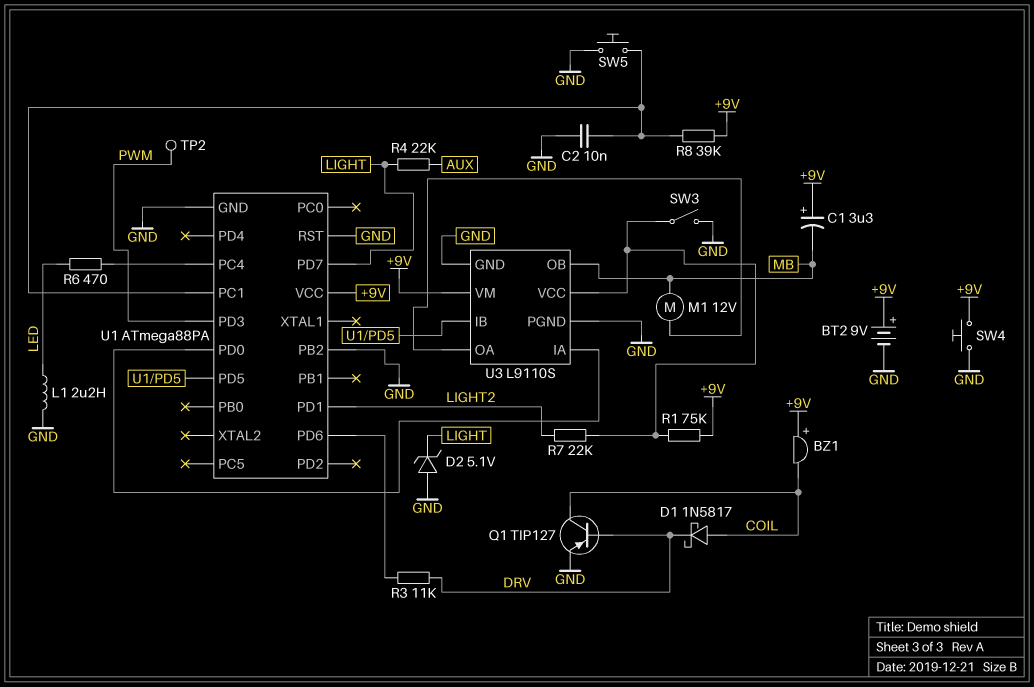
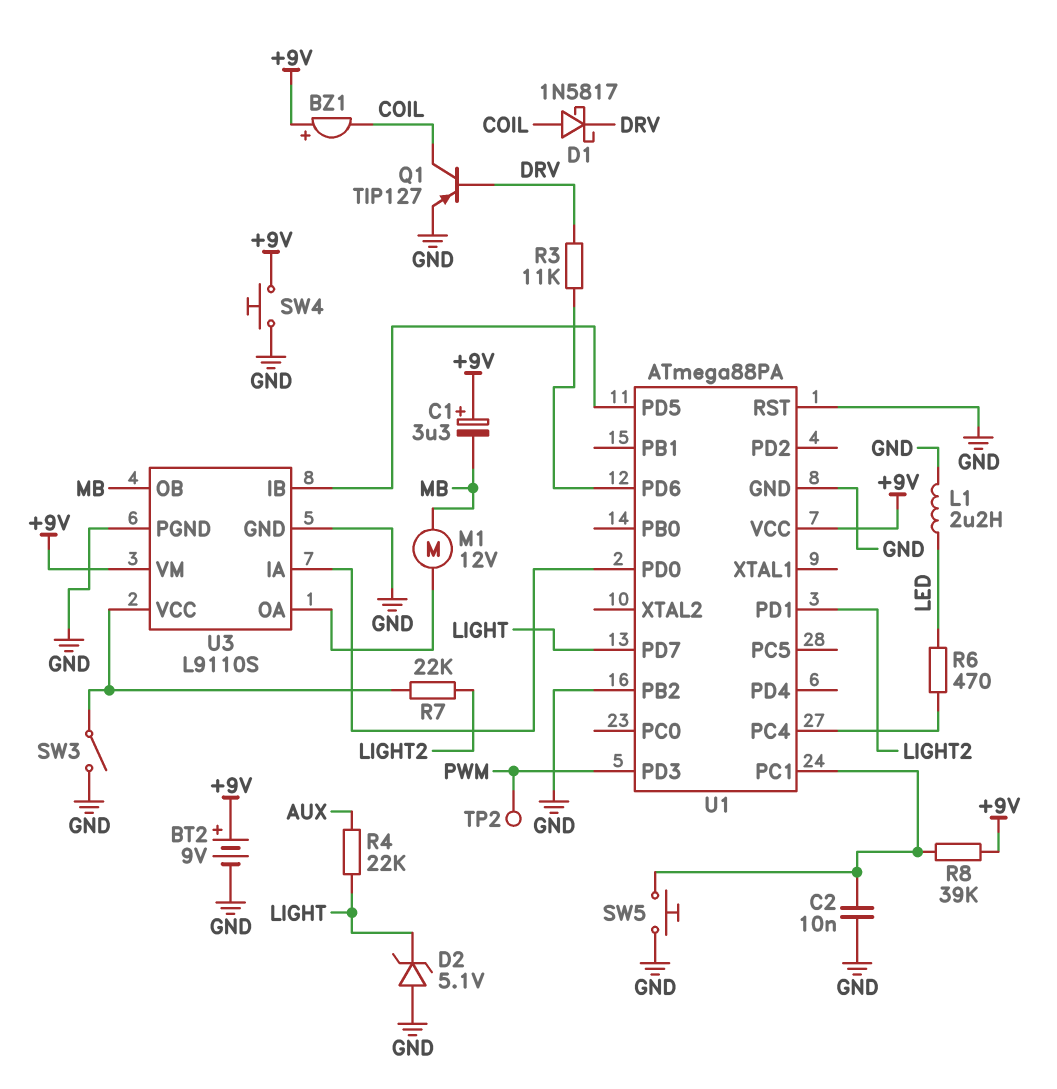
R1: 75k (+9V, U3/VCC) -> none

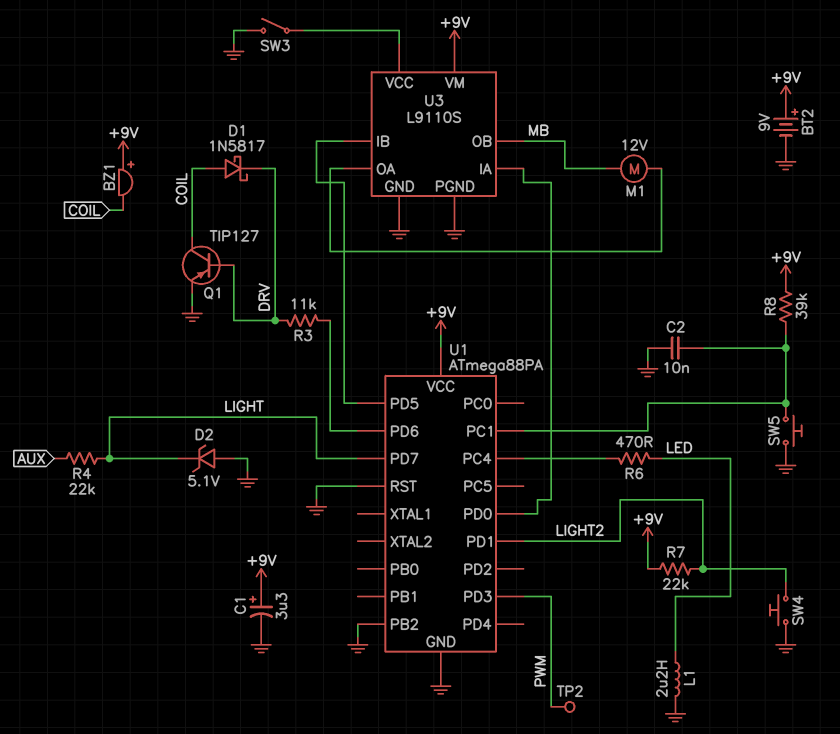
C1: 3.3uF (plus +9V, minus MB) -> 3.3uF (plus +9V, minus GND)
R7: 22k (LIGHT2, U3/VCC) -> 22k (+9V, LIGHT2)
SW4: button (+9V, GND) -> button (GND, LIGHT2)

